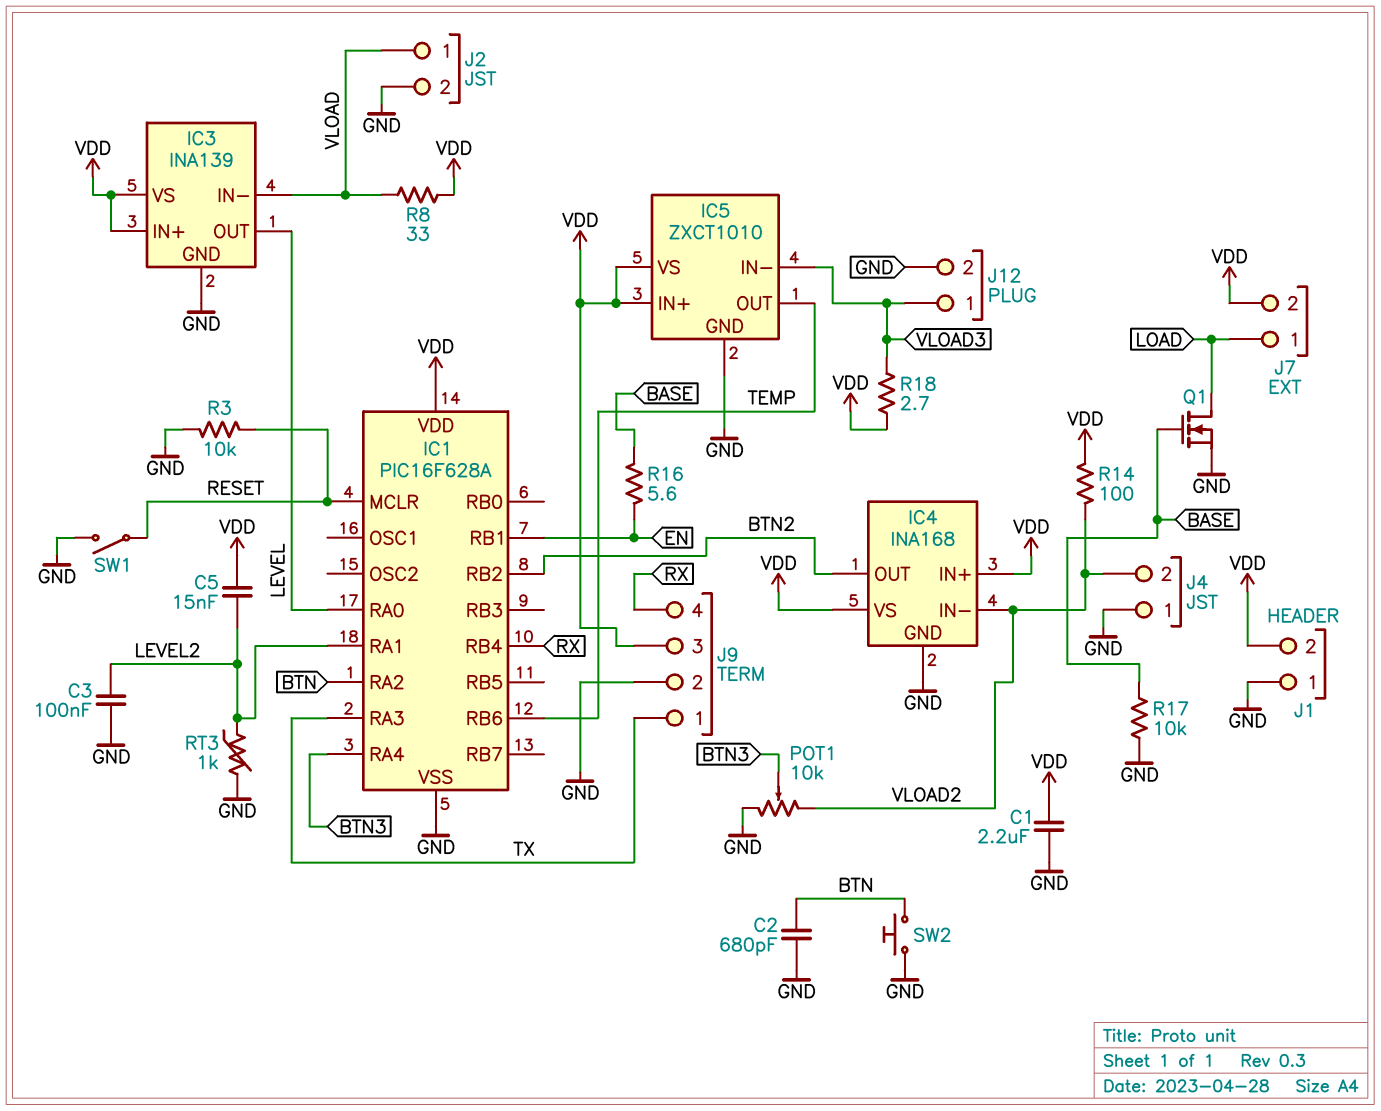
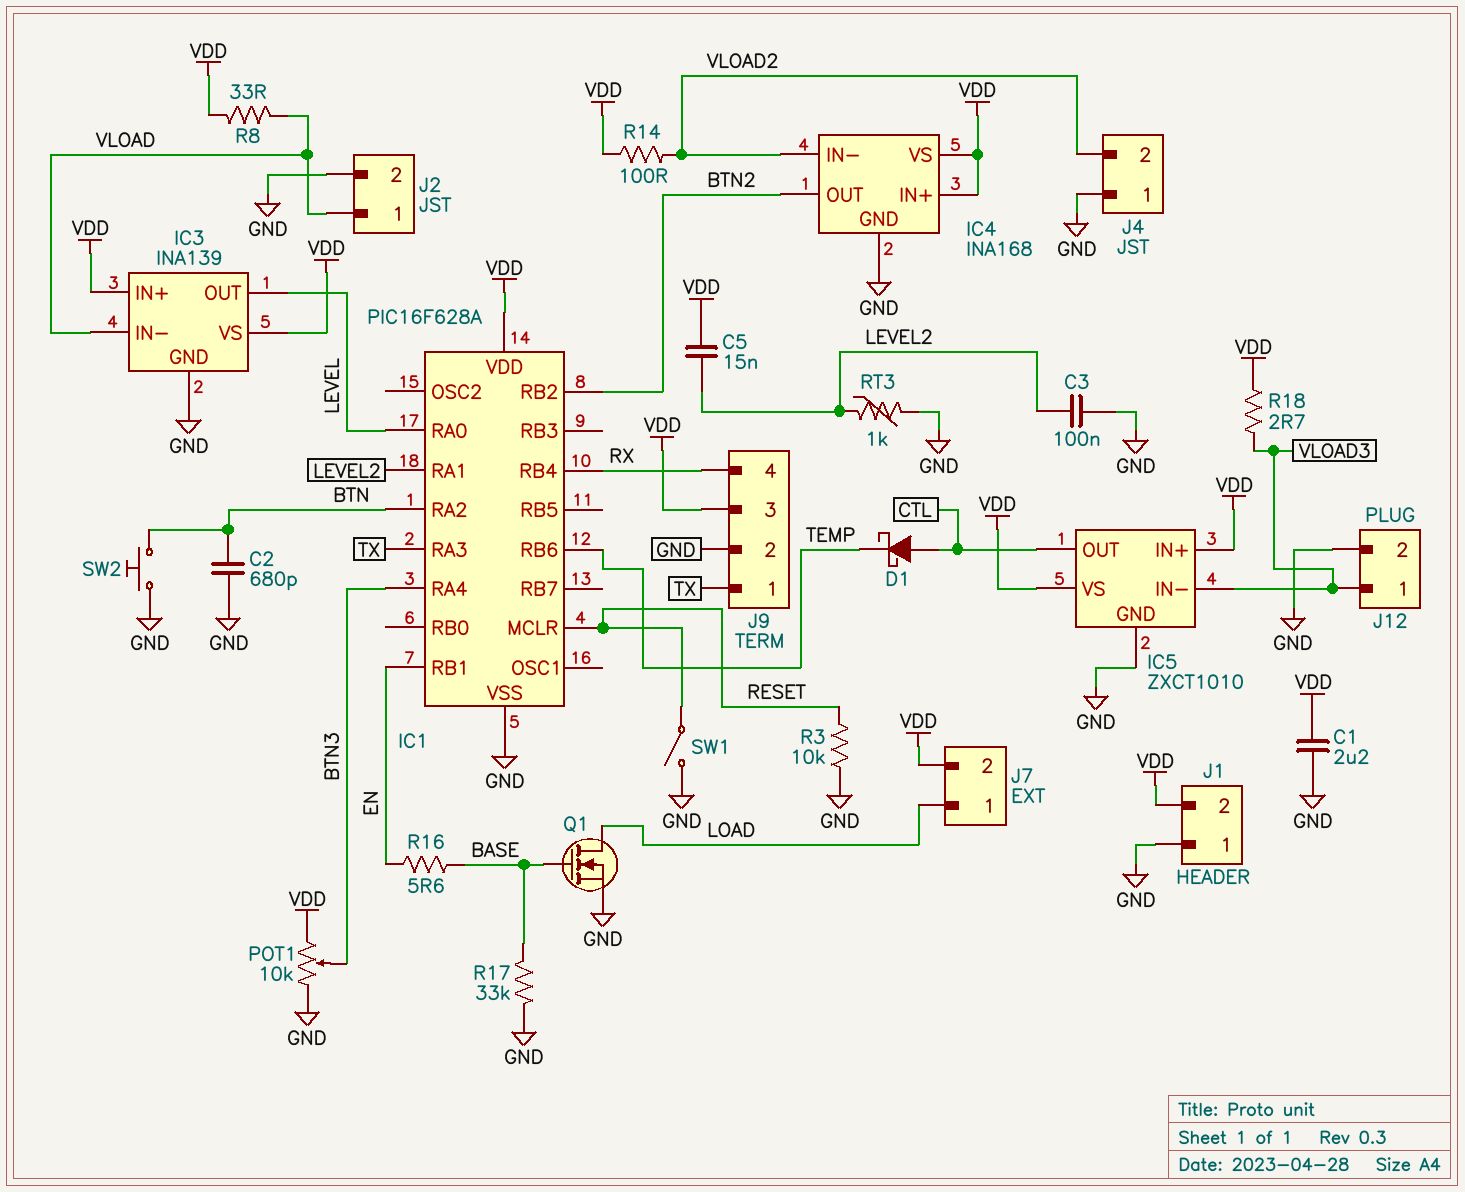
D1: none -> schottky (A CTL, K TEMP)
IC5 pin OUT: TEMP -> CTL
POT1: 10k (GND, VLOAD2, wiper BTN3) -> 10k (GND, VDD, wiper BTN3)
R17: 10k (BASE, GND) -> 33k (BASE, GND)

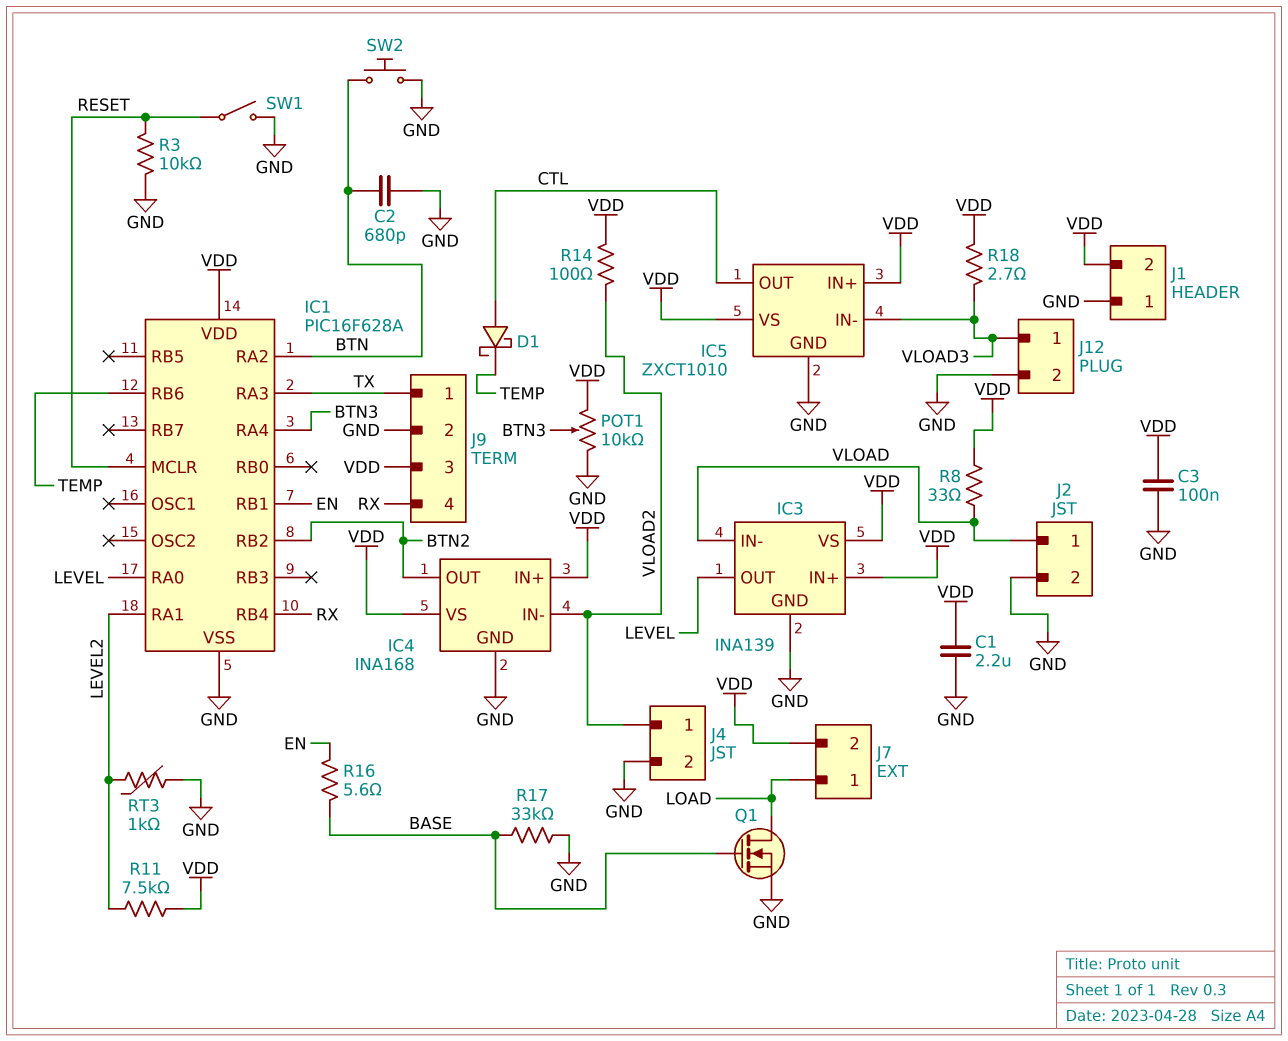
C3: 100nF (GND, LEVEL2) -> 100nF (GND, VDD)
C5: 15nF (LEVEL2, VDD) -> none
J4 pin 1: GND -> VLOAD2
J4 pin 2: VLOAD2 -> GND
R11: none -> 7.5k (LEVEL2, VDD)

